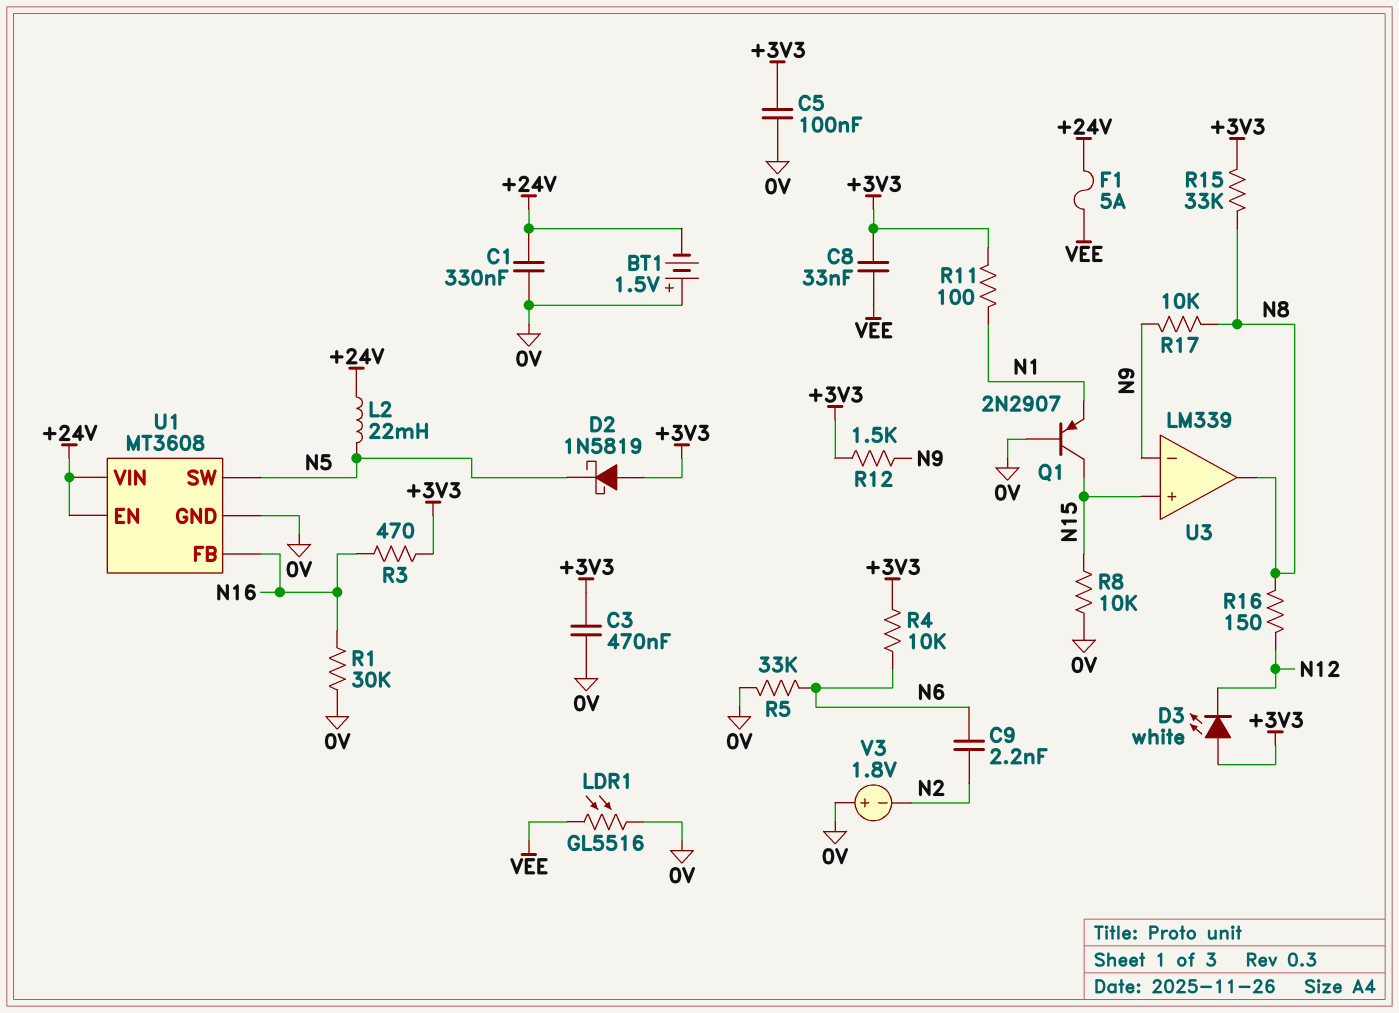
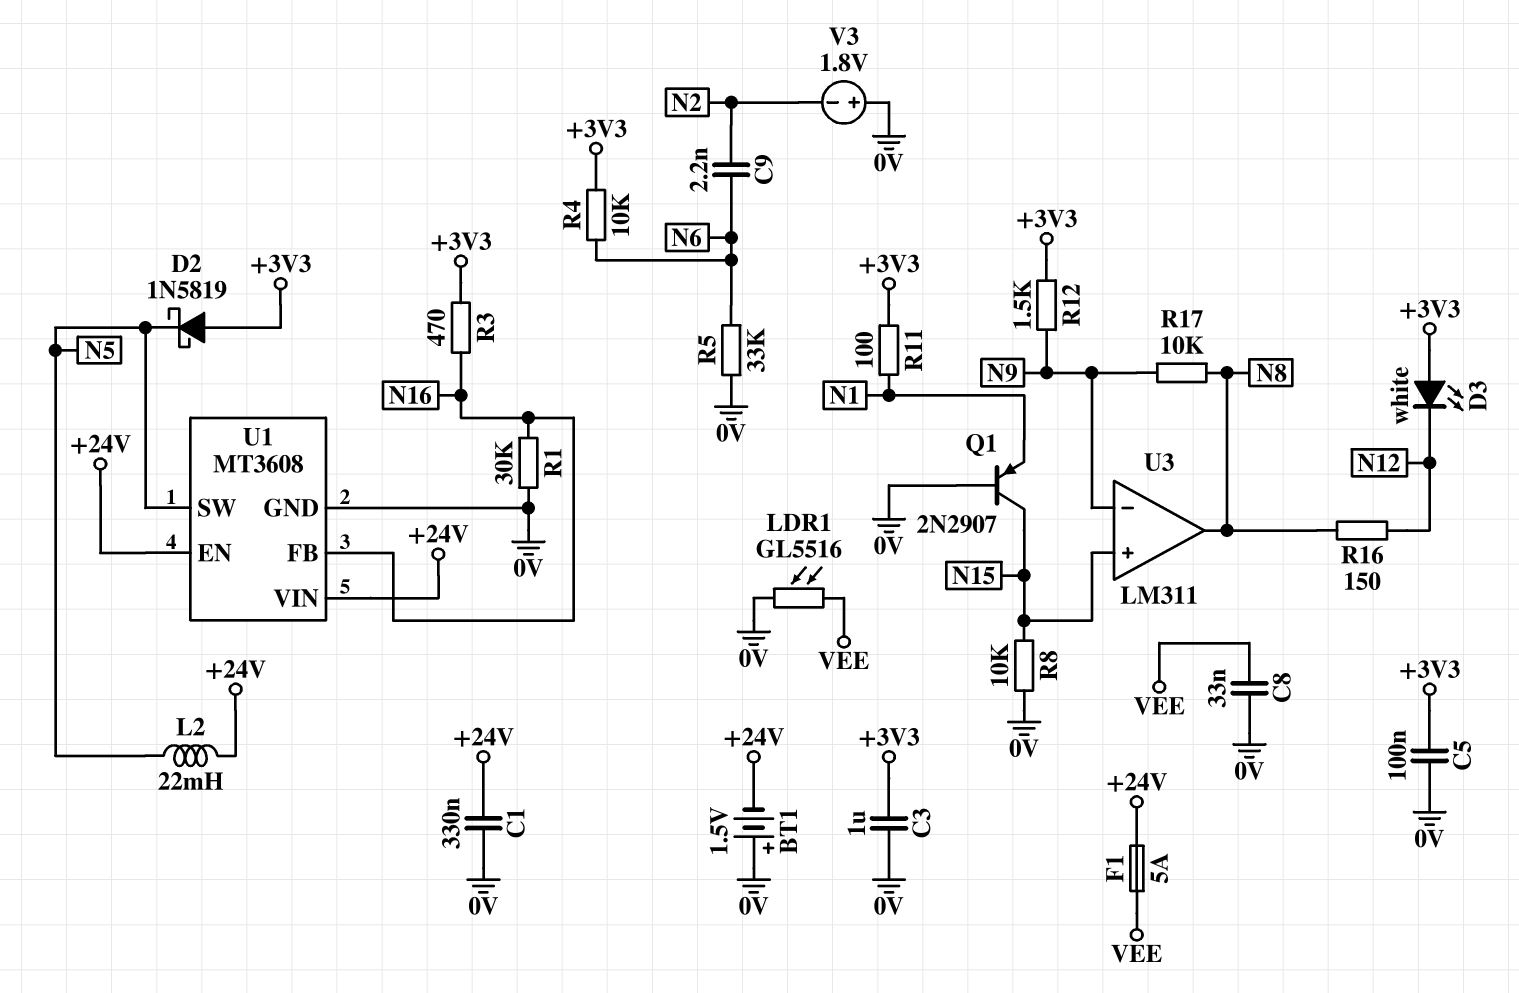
C3: 470nF (+3V3, 0V) -> 1uF (+3V3, 0V)
C8: 33nF (+3V3, VEE) -> 33nF (0V, VEE)
R15: 33k (+3V3, N8) -> none
U3: LM339 -> LM311

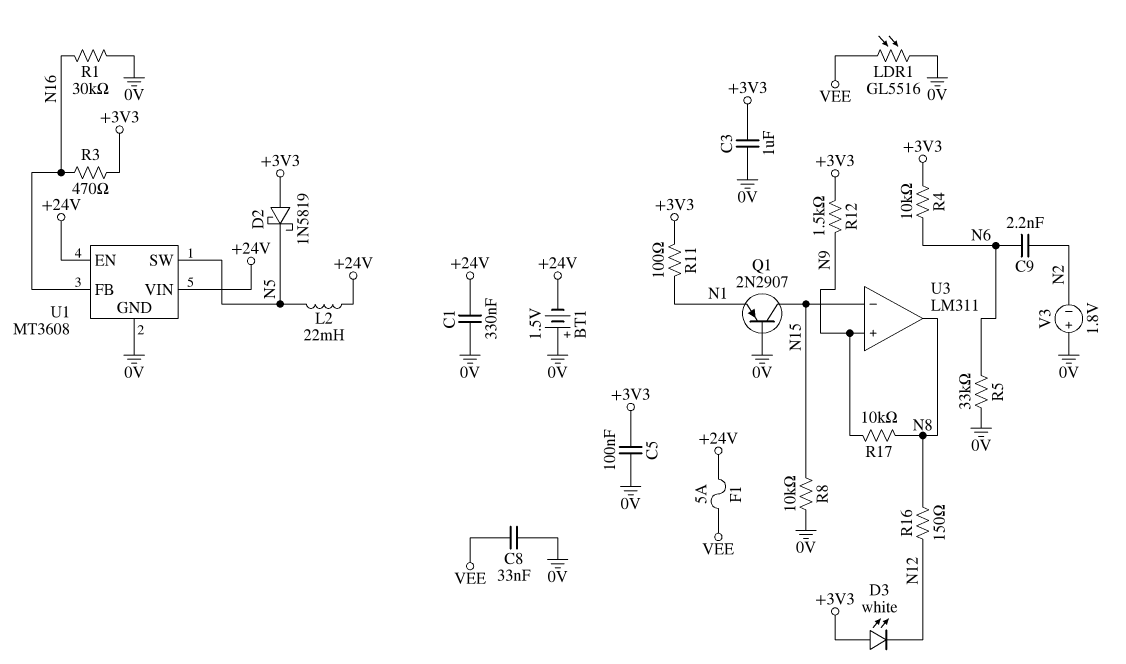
U3 pin in+: N15 -> N9
U3 pin in-: N9 -> N15

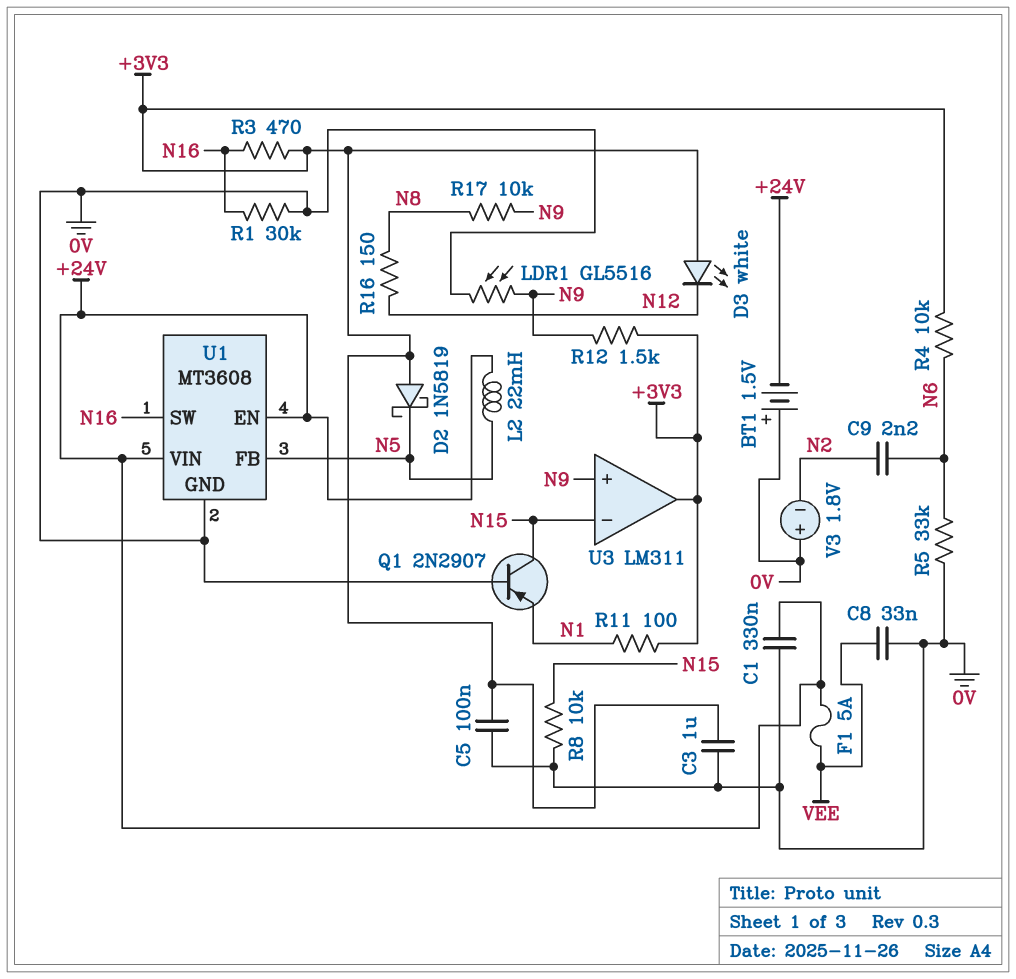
LDR1: GL5516 (0V, VEE) -> GL5516 (0V, N9)
U1 pin FB: N16 -> N5
U1 pin SW: N5 -> N16
U3 pin out: N8 -> +3V3

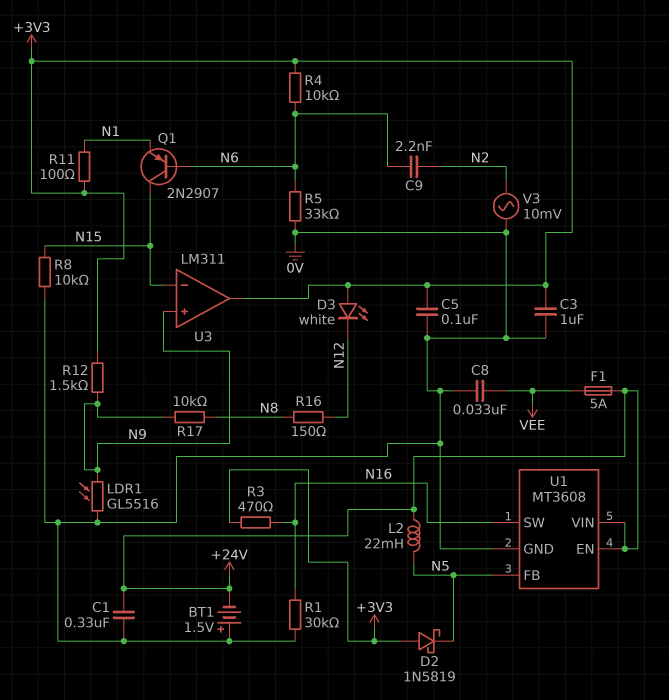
Q1: PNP 2N2907 (B 0V, C N15, E N1) -> PNP 2N2907 (B N6, C N15, E N1)
V3: 1.8V (plus 0V, minus N2) -> AC 10mV (0V, N2)

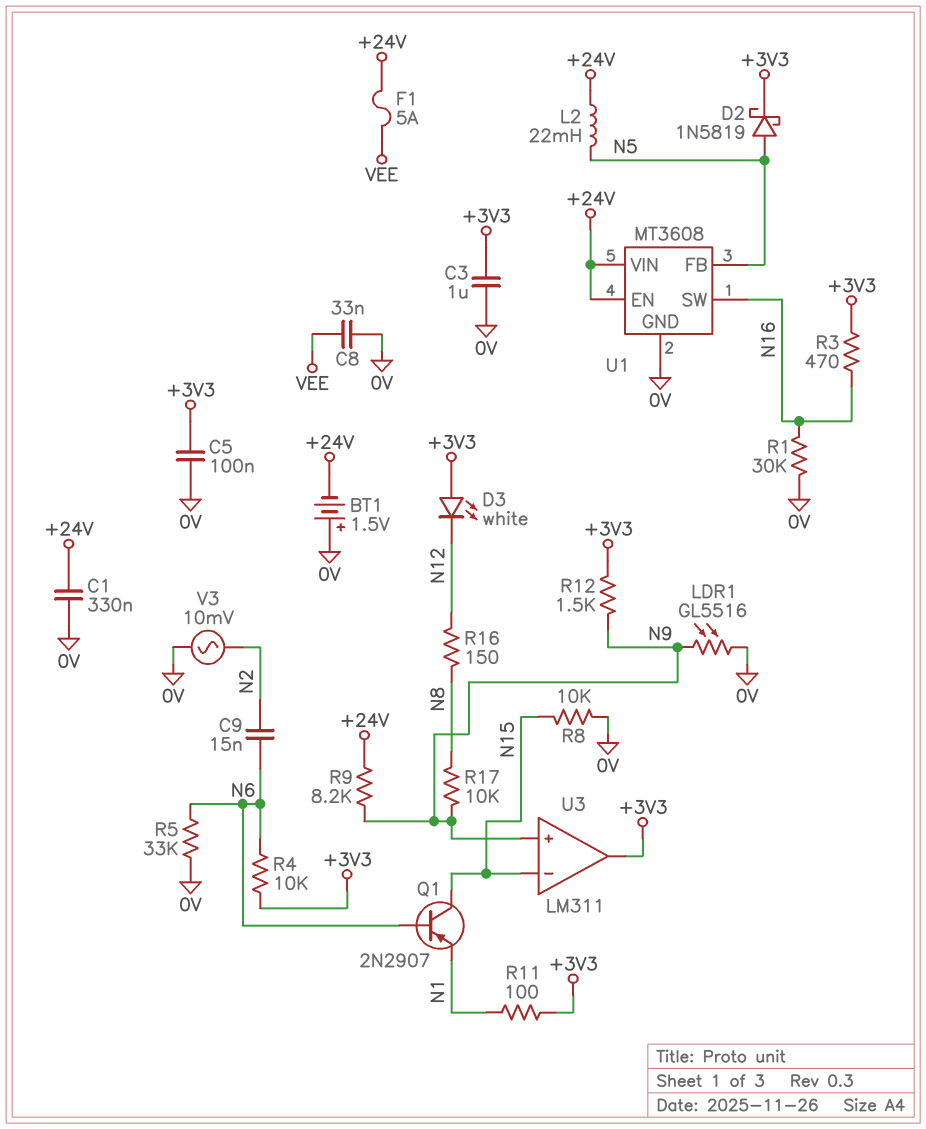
C9: 2.2nF (N2, N6) -> 15nF (N2, N6)
D2: schottky 1N5819 (A +3V3, K N5) -> schottky 1N5819 (A N5, K +3V3)
R9: none -> 8.2k (+24V, N9)

